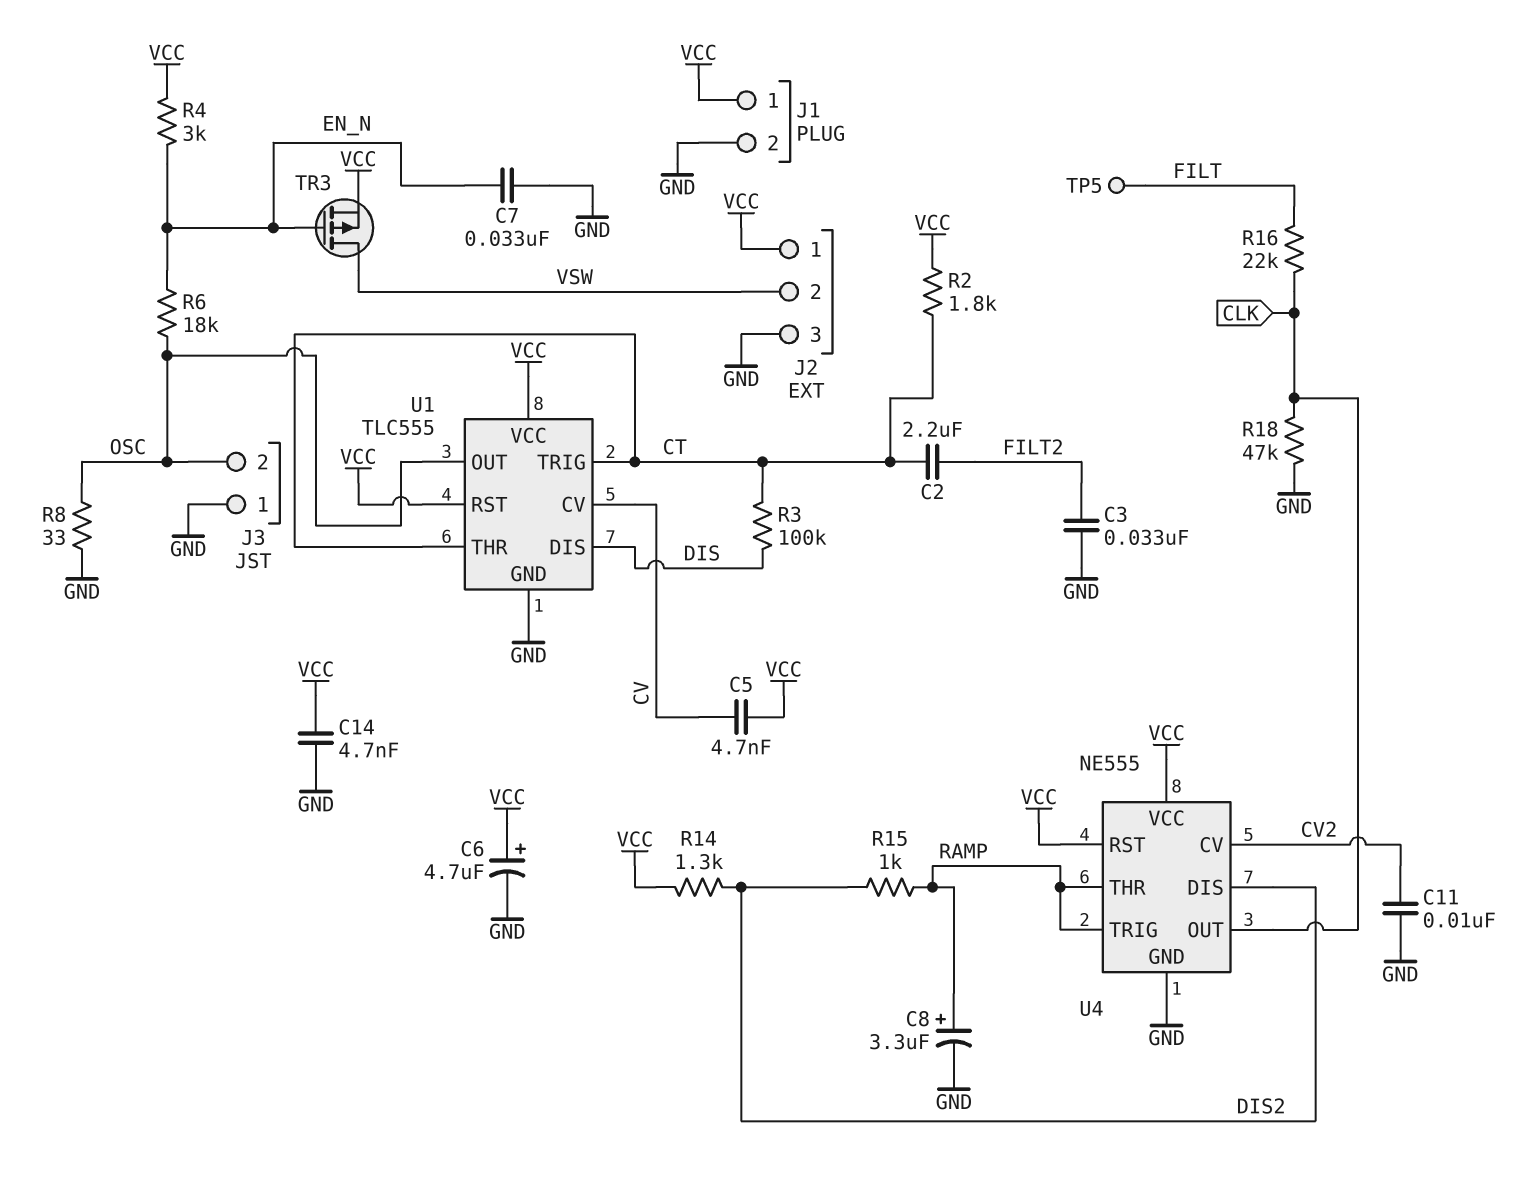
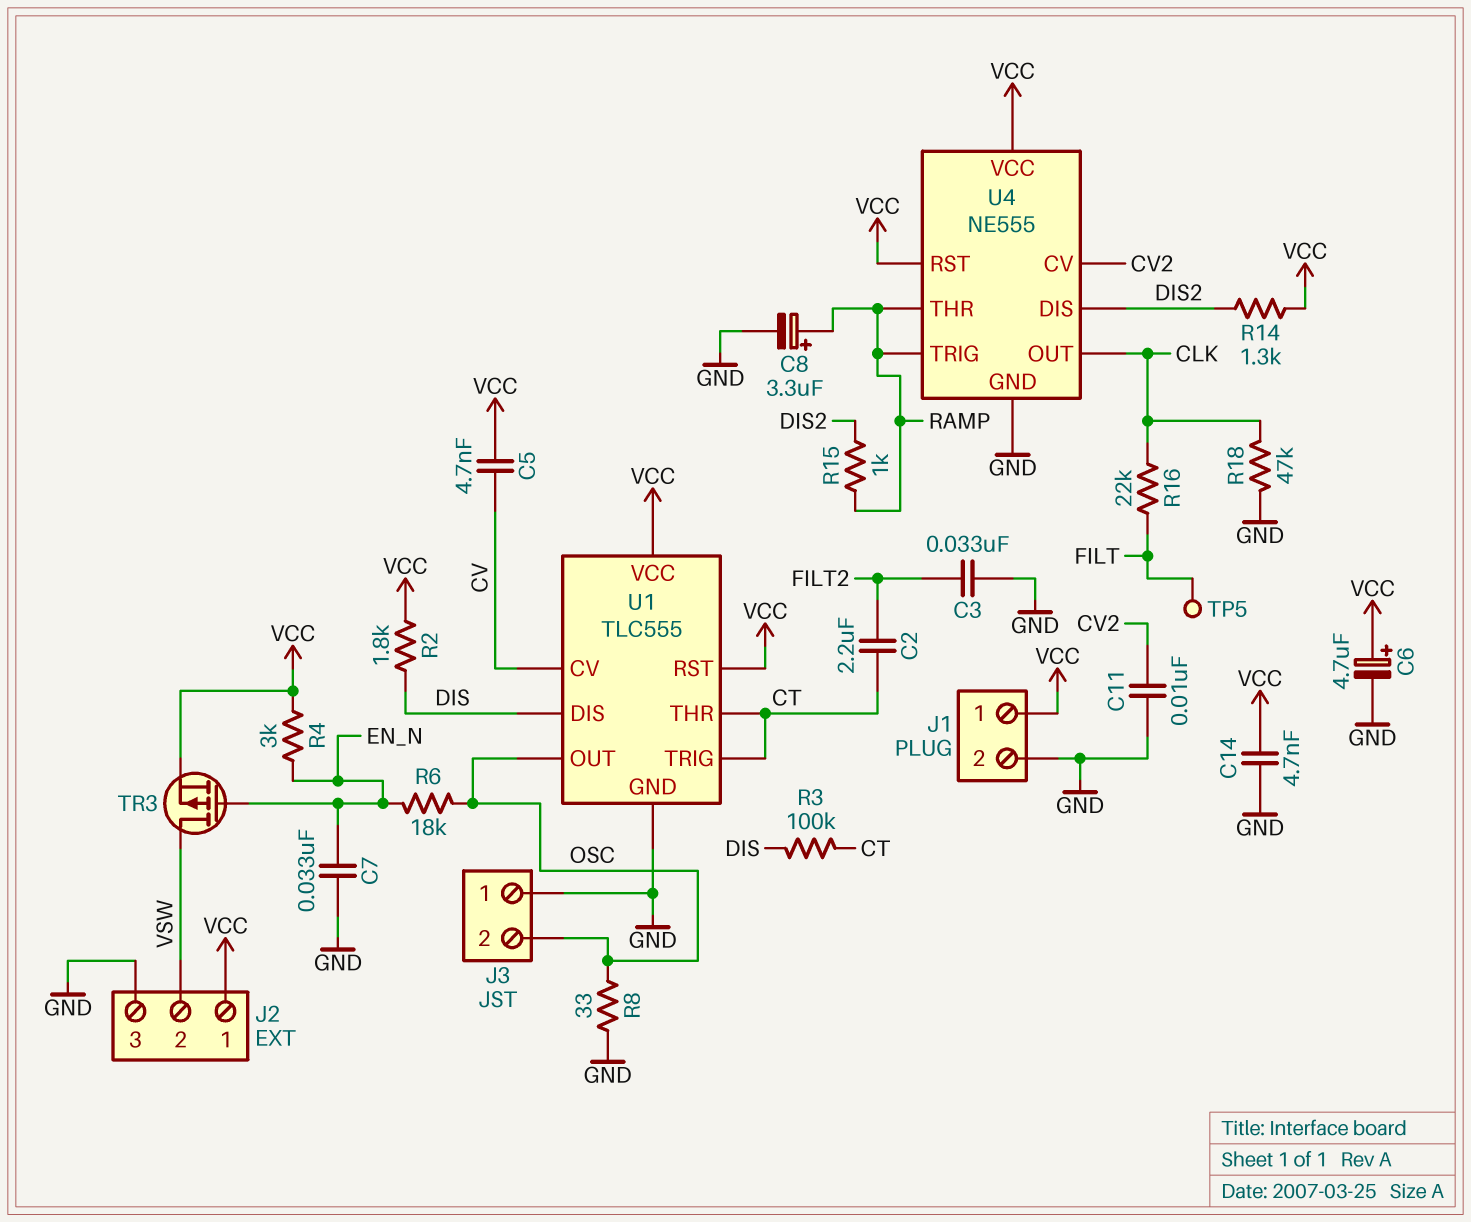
R2: 1.8k (CT, VCC) -> 1.8k (DIS, VCC)

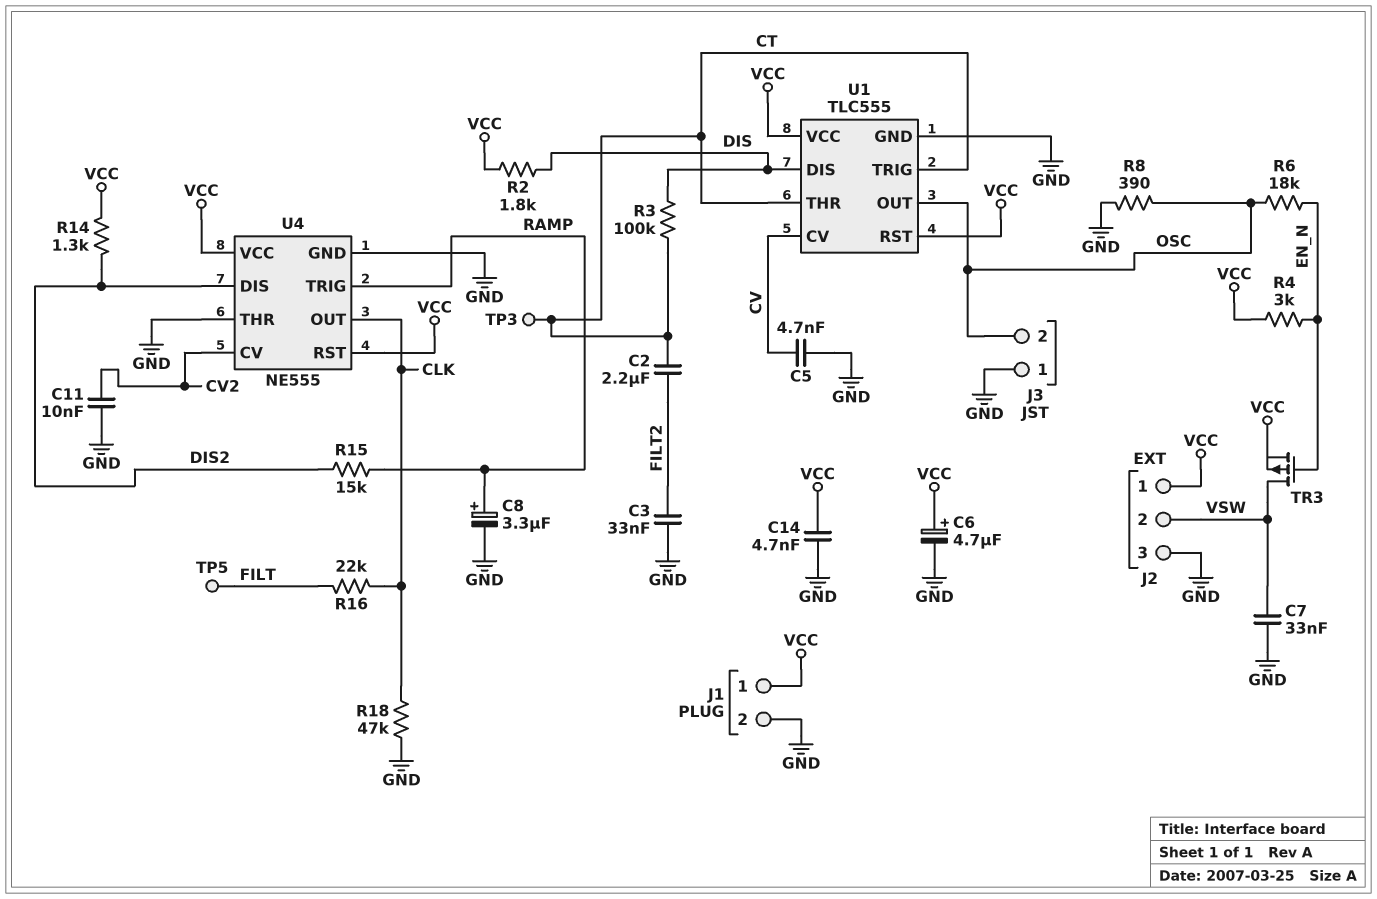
C5: 4.7nF (CV, VCC) -> 4.7nF (CV, GND)
C7: 33nF (EN_N, GND) -> 33nF (GND, VSW)
R8: 33 (GND, OSC) -> 390 (GND, OSC)
R15: 1k (DIS2, RAMP) -> 15k (DIS2, RAMP)
TP3: none -> test point (CT)
U4 pin THR: RAMP -> GND

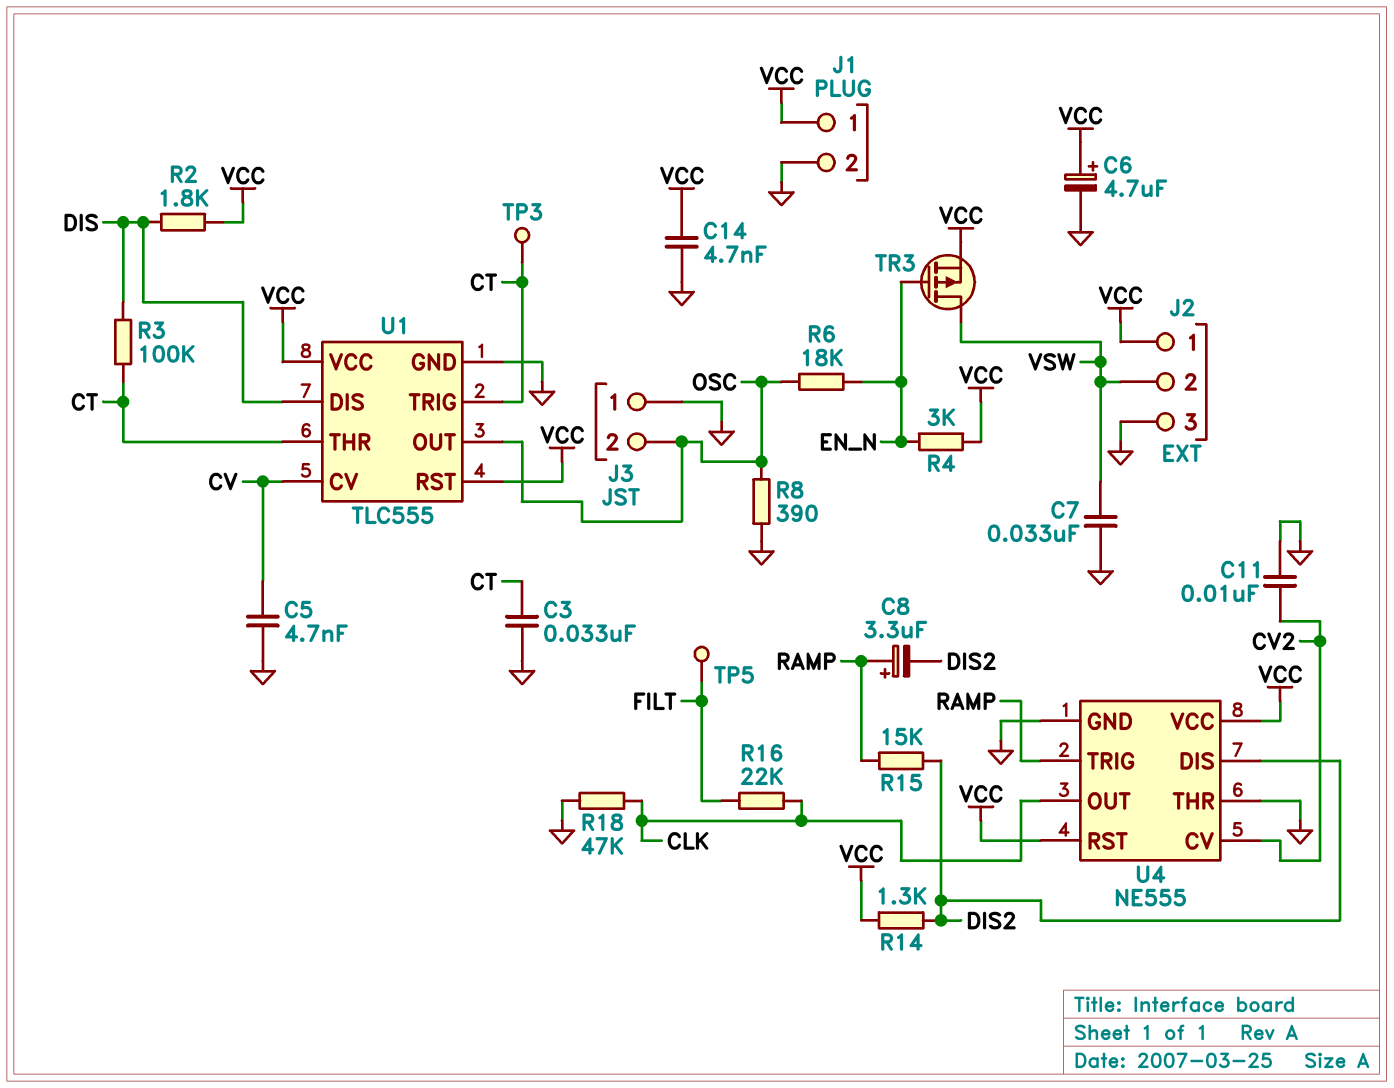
C2: 2.2uF (CT, FILT2) -> none
C3: 33nF (FILT2, GND) -> 33nF (CT, GND)
C8: 3.3uF (plus RAMP, minus GND) -> 3.3uF (plus RAMP, minus DIS2)

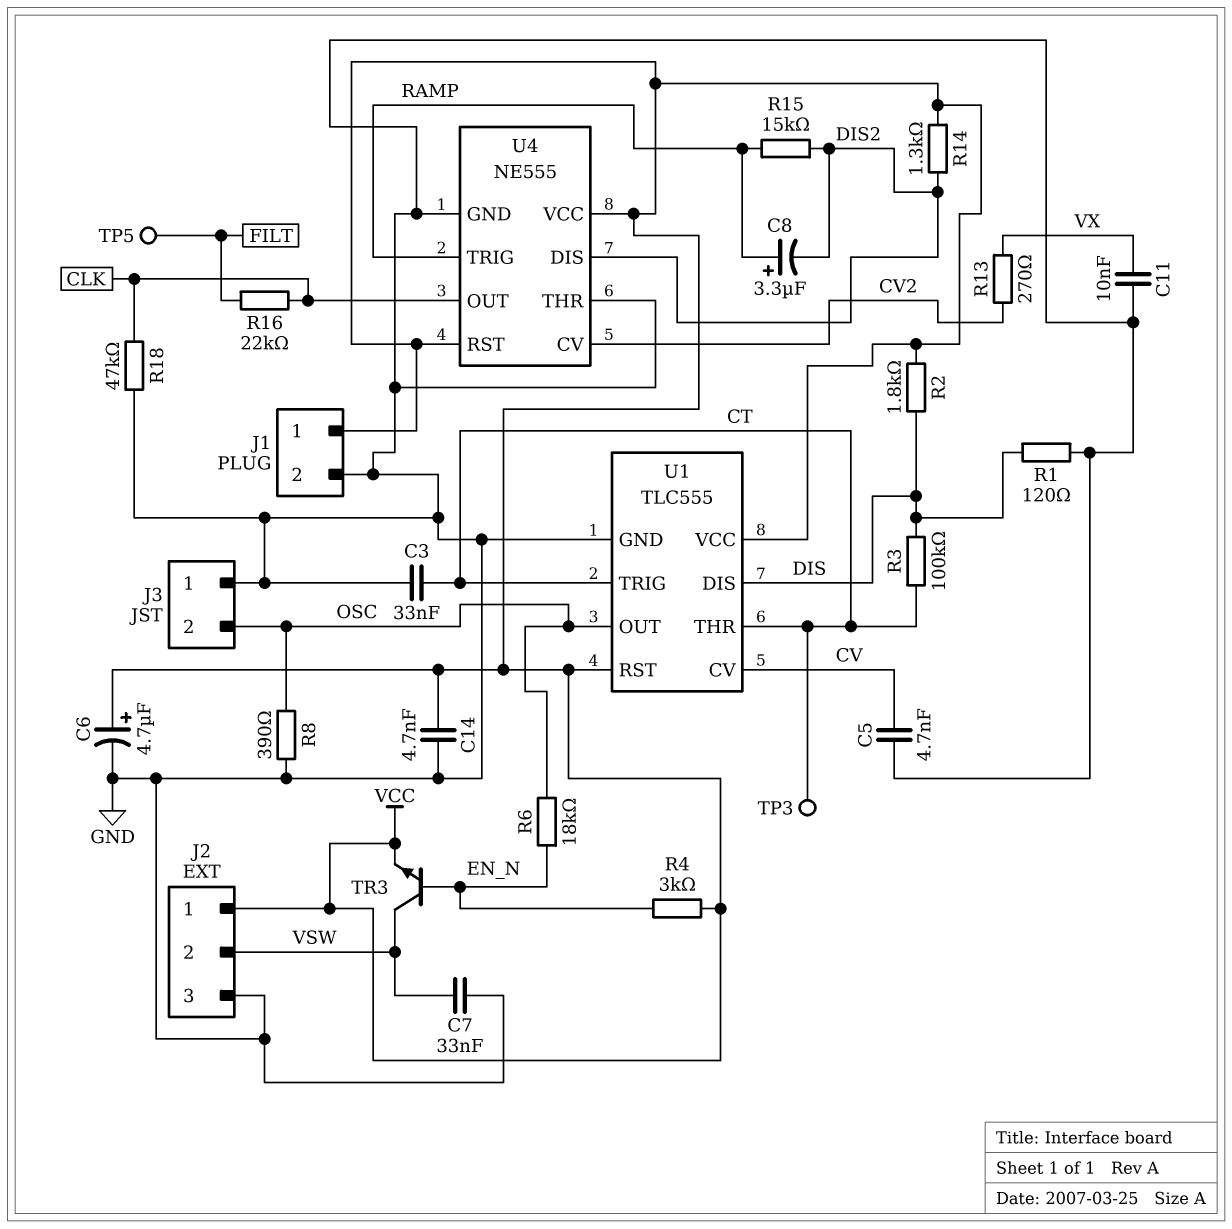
C11: 10nF (CV2, GND) -> 10nF (GND, VX)
R1: none -> 120 (DIS, GND)
R13: none -> 270 (CV2, VX)
TR3: PMOS (G EN_N, D VSW, S VCC) -> NPN (B EN_N, C VSW, E VCC)

